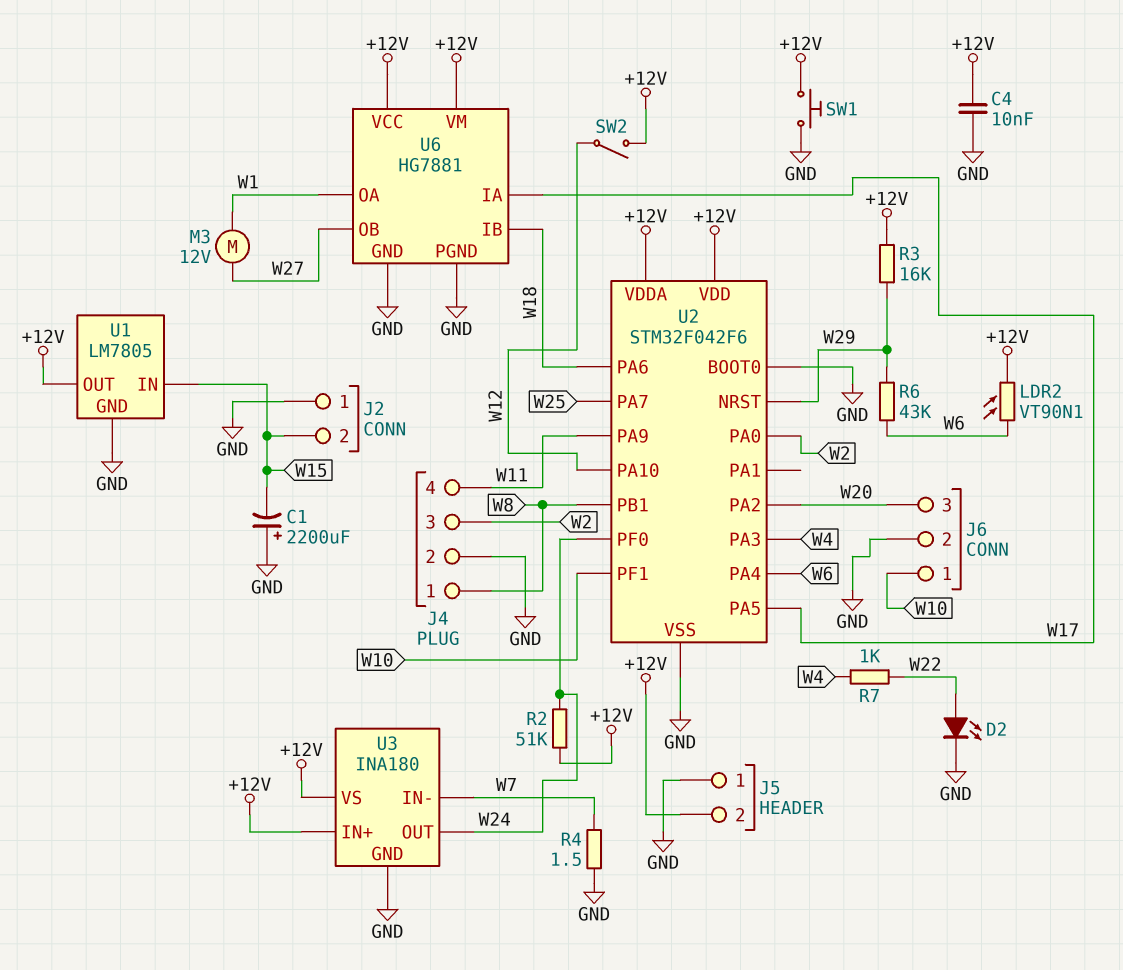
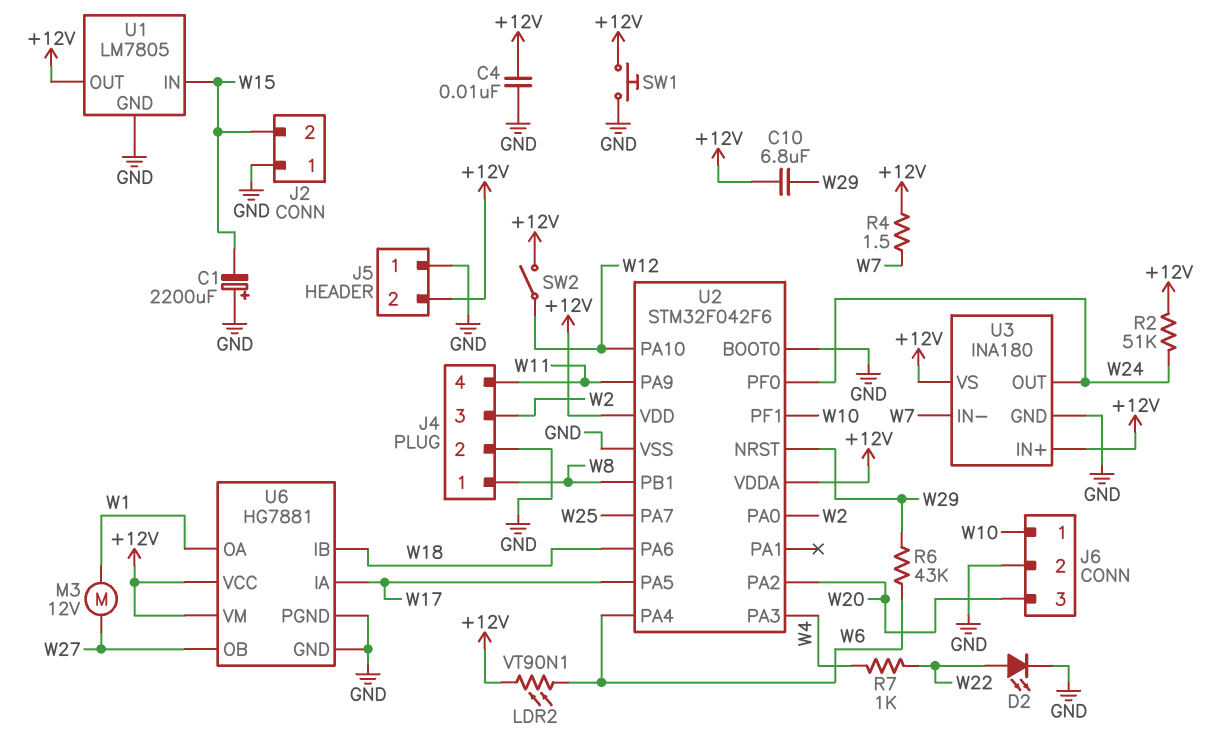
C10: none -> 6.8uF (+12V, W29)
R3: 16k (+12V, W29) -> none
R4: 1.5 (GND, W7) -> 1.5 (+12V, W7)

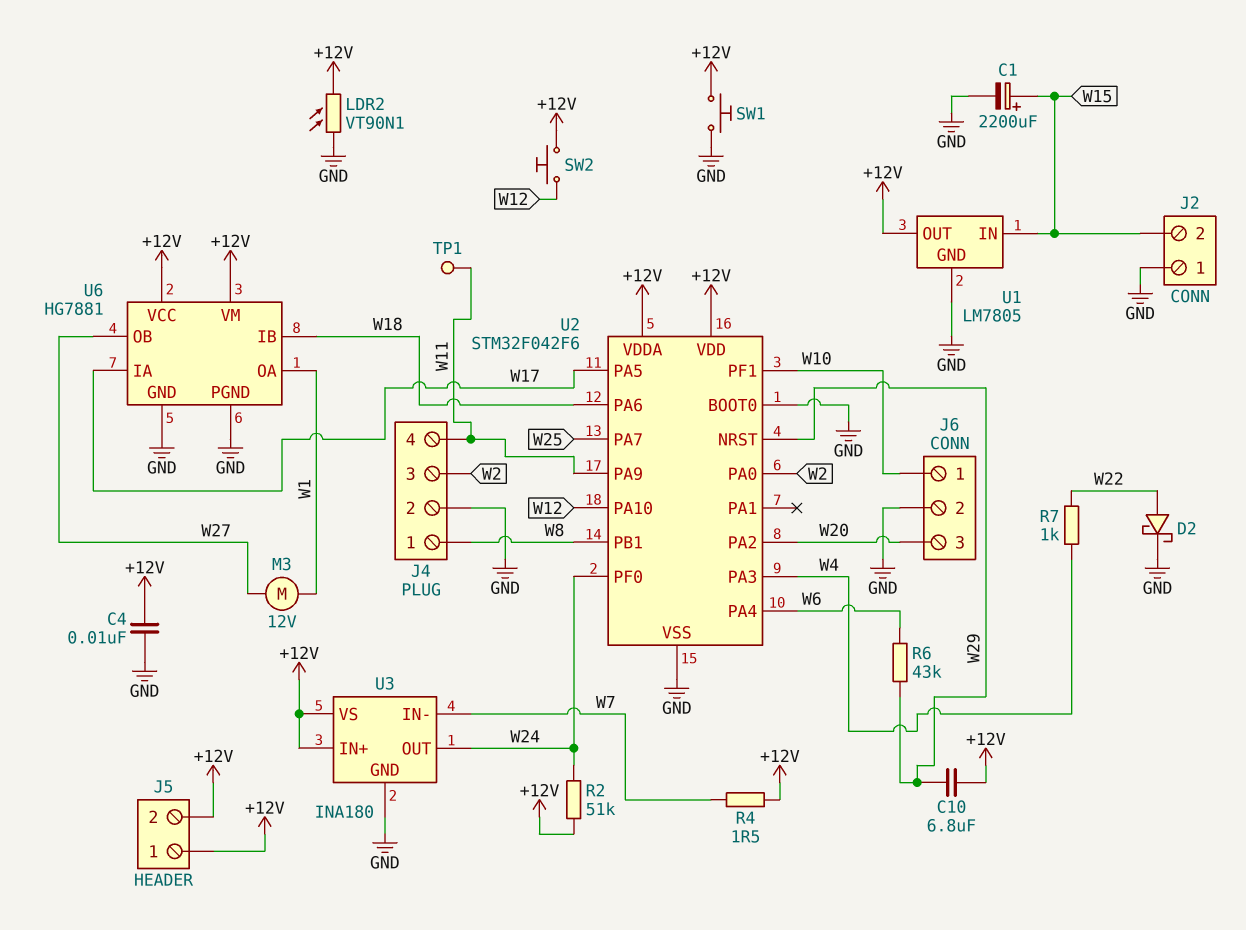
C1: 2200uF (plus GND, minus W15) -> 2200uF (plus W15, minus GND)
D2: LED (A W22, K GND) -> schottky (A W22, K GND)
J5 pin 1: GND -> +12V
LDR2: VT90N1 (+12V, W6) -> VT90N1 (+12V, GND)
SW2: switch (+12V, W12) -> button (+12V, W12)
TP1: none -> test point (W11)

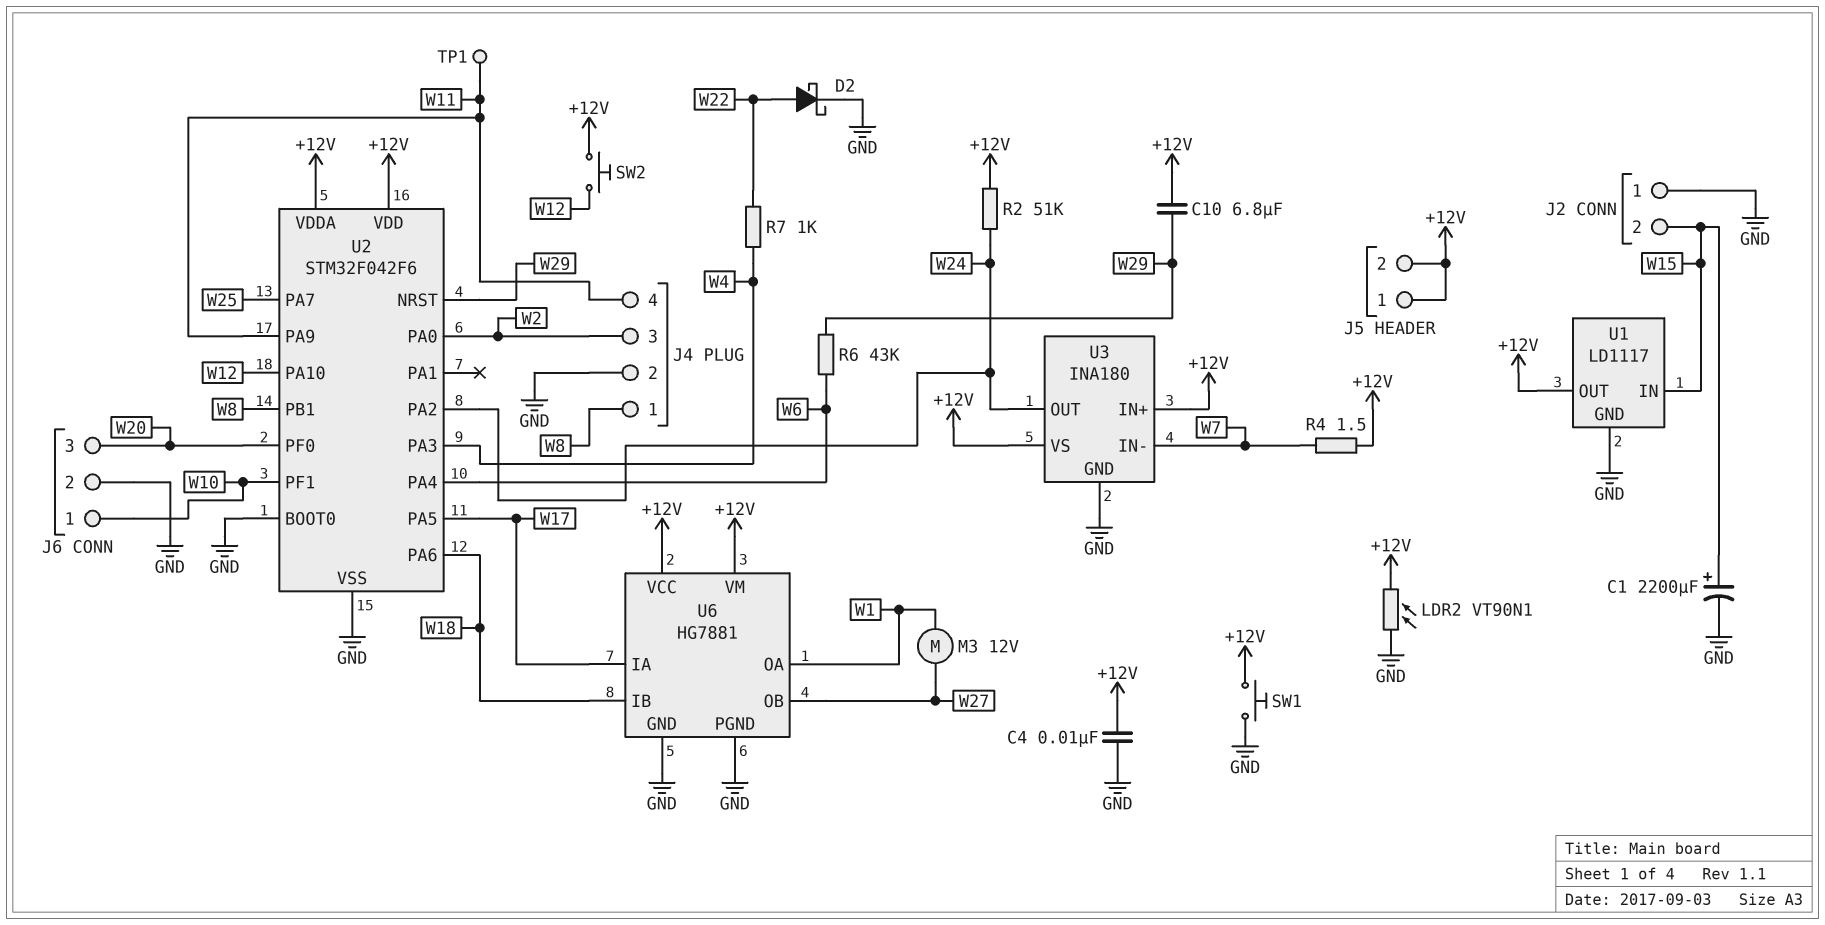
U1: LM7805 -> LD1117
U2 pin PA2: W20 -> W24
U2 pin PF0: W24 -> W20

